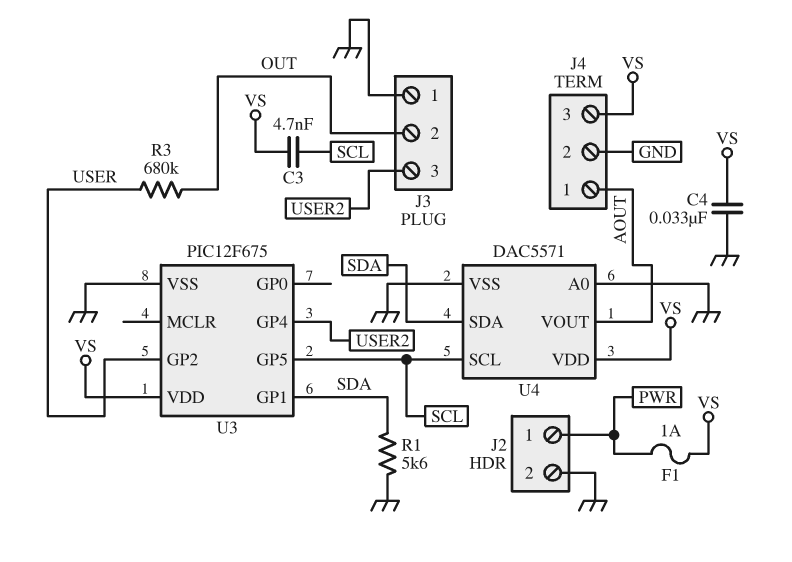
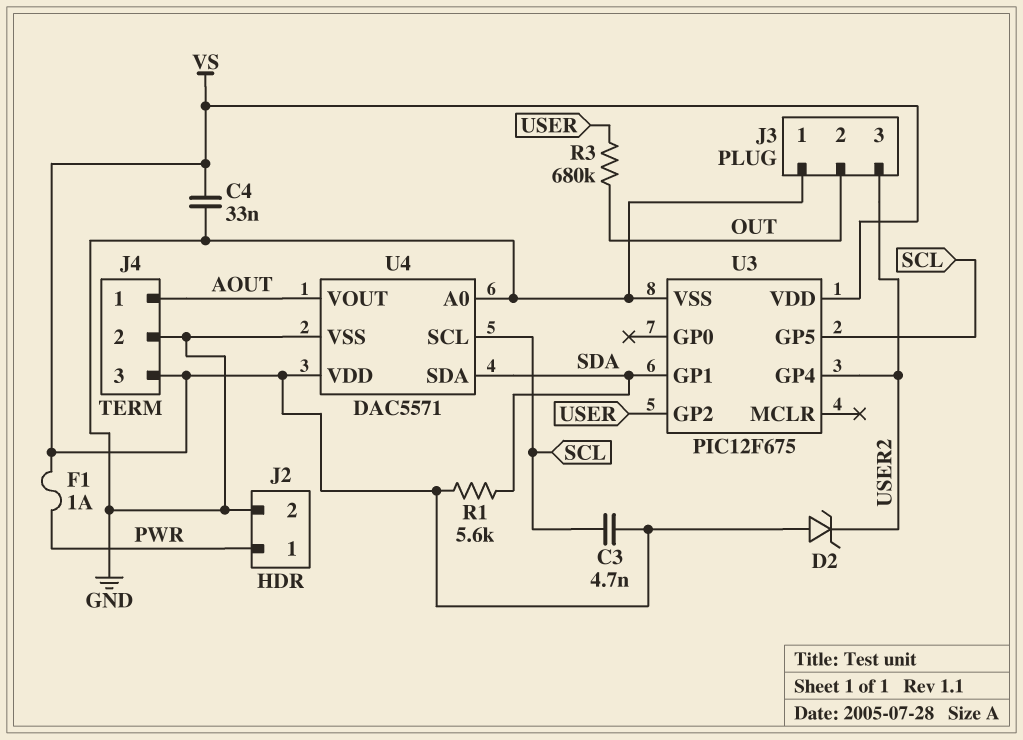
D2: none -> zener (A VS, K USER2)
R1: 5.6k (GND, SDA) -> 5.6k (SDA, VS)

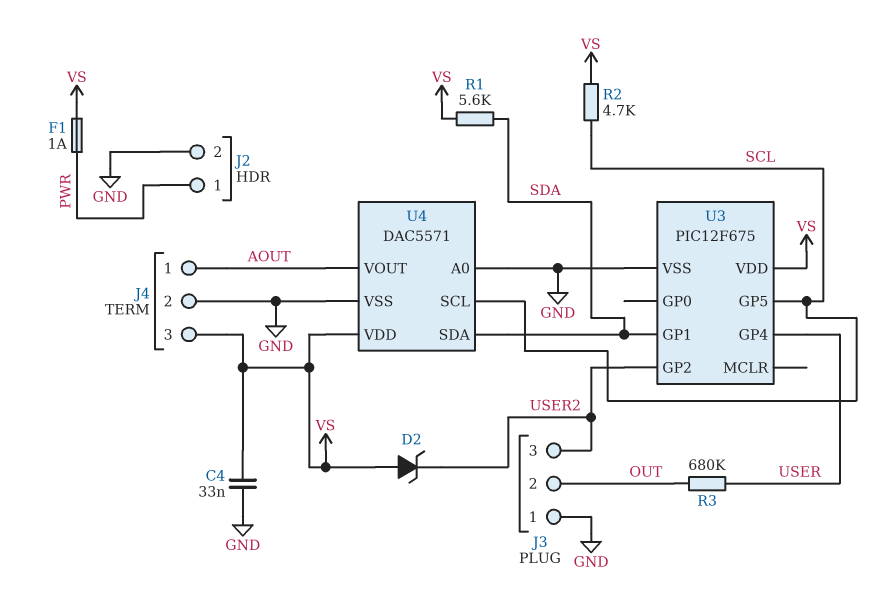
C3: 4.7nF (SCL, VS) -> none
R2: none -> 4.7k (SCL, VS)
U3 pin GP2: USER -> USER2
U3 pin GP4: USER2 -> USER

